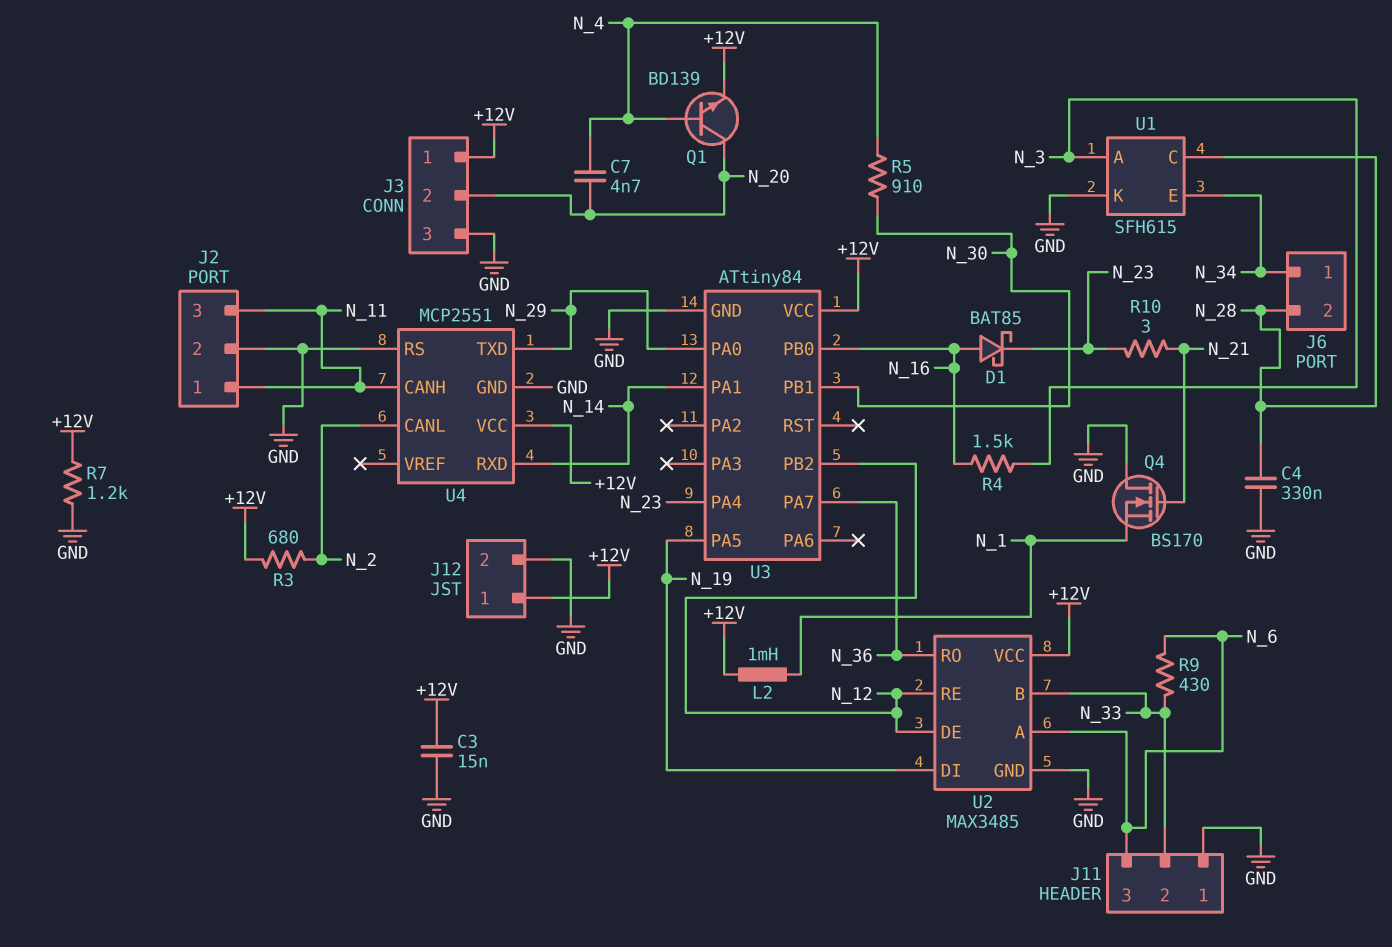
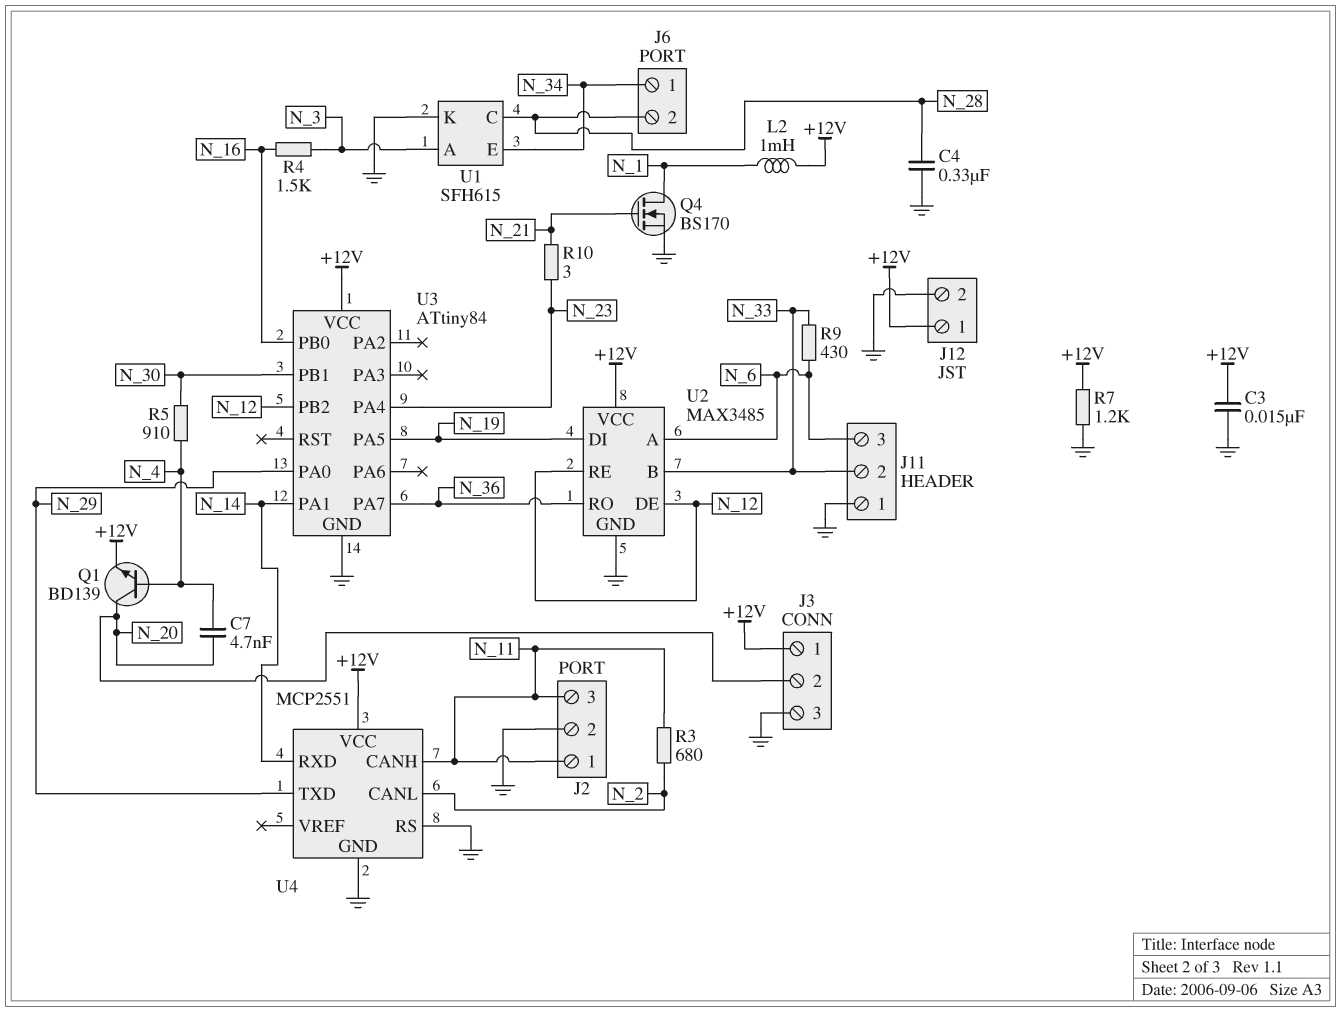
D1: schottky BAT85 (A N_16, K N_23) -> none
Q4: NMOS BS170 (G N_21, D GND, S N_1) -> NMOS BS170 (G N_21, D N_1, S GND)
R3: 680 (+12V, N_2) -> 680 (N_2, N_11)

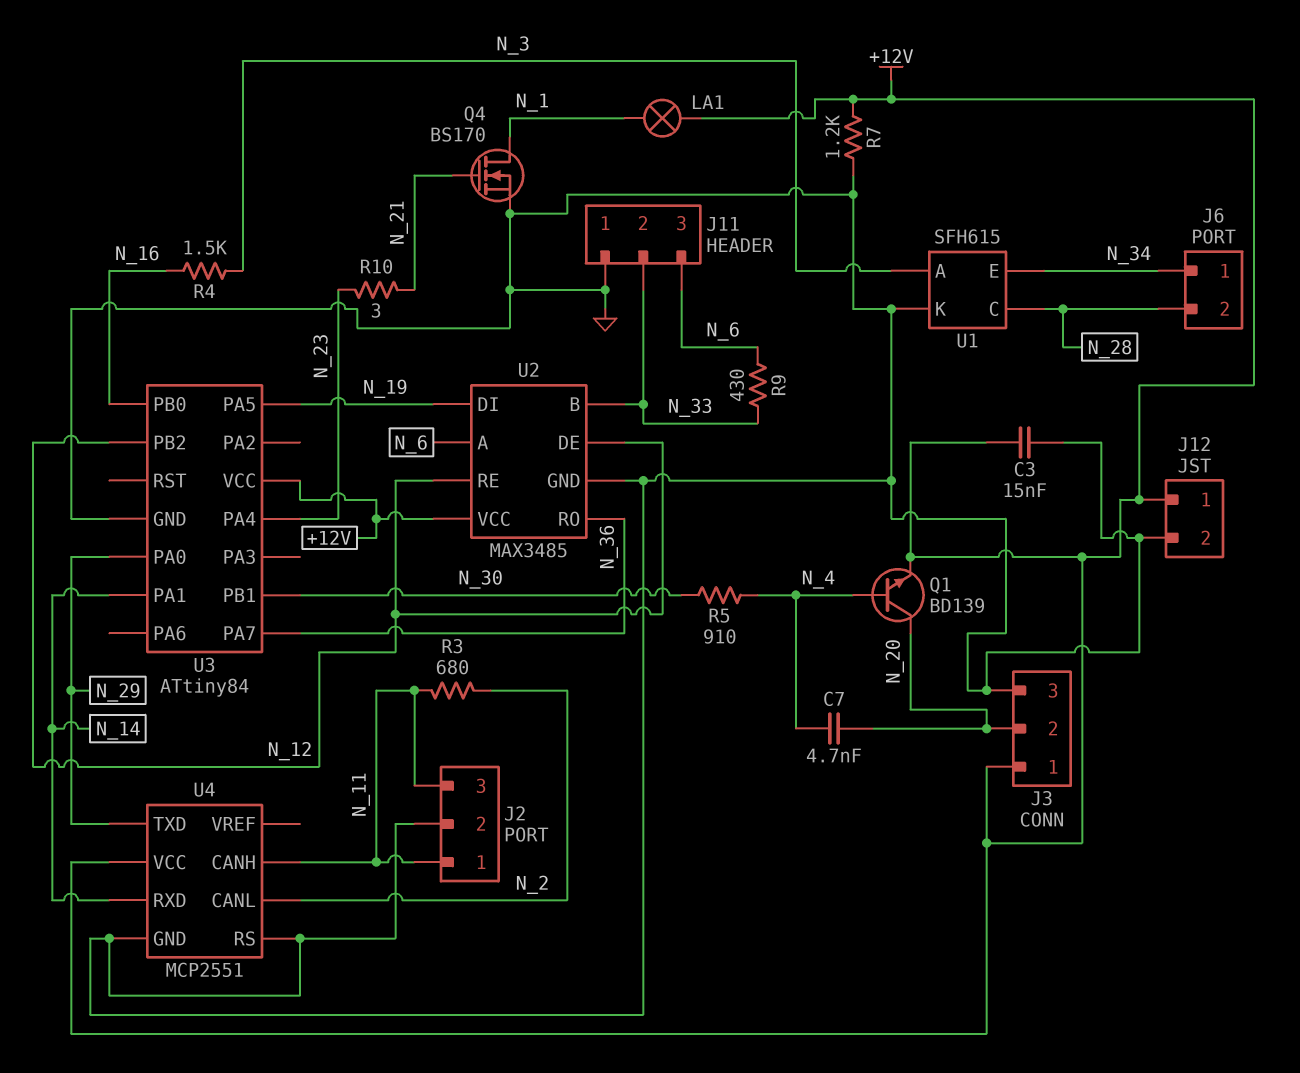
C4: 330nF (GND, N_28) -> none
L2: 1mH (+12V, N_1) -> none
LA1: none -> lamp (+12V, N_1)

